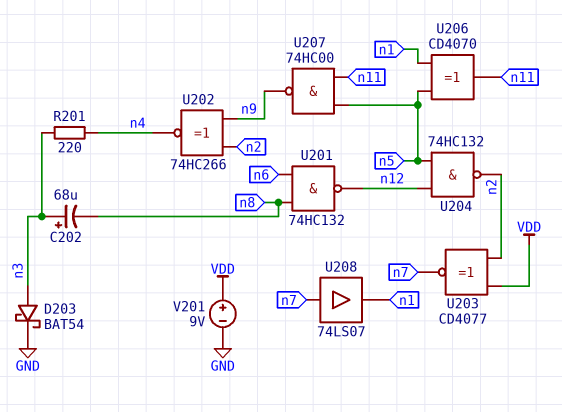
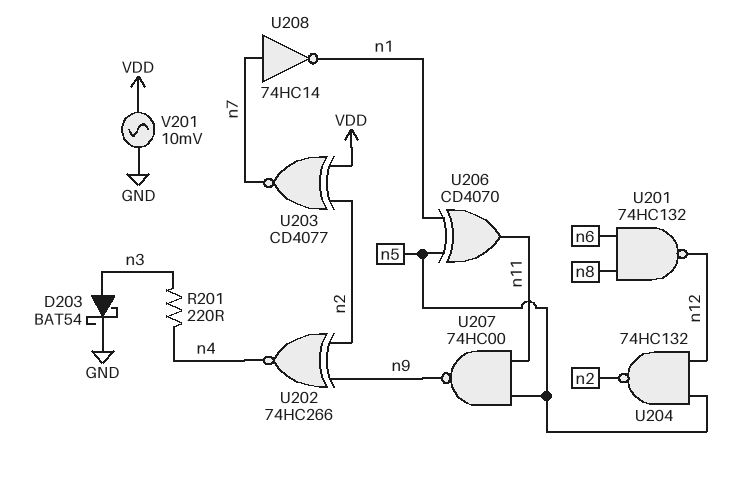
C202: 68uF (plus n3, minus n8) -> none
U208: buffer 74LS07 (in n7, out n1) -> NOT 74HC14 (in n7, out n1)
V201: 9V (plus VDD, minus GND) -> AC 10mV (GND, VDD)

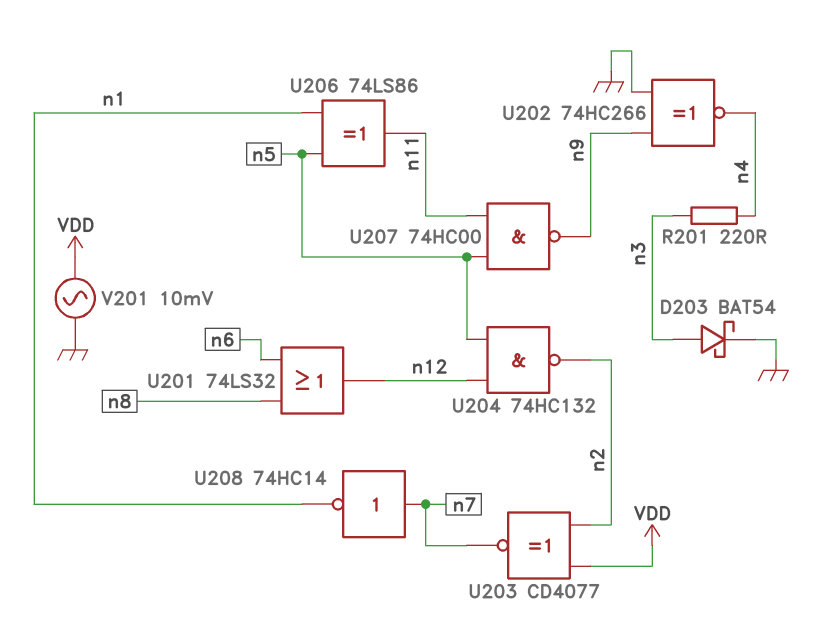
U201: NAND 74HC132 (in n6, in n8, out n12) -> OR 74LS32 (in n6, in n8, out n12)
U202: XNOR 74HC266 (in n2, in n9, out n4) -> XNOR 74HC266 (in GND, in n9, out n4)
U206: XOR CD4070 (in n1, in n5, out n11) -> XOR 74LS86 (in n1, in n5, out n11)

